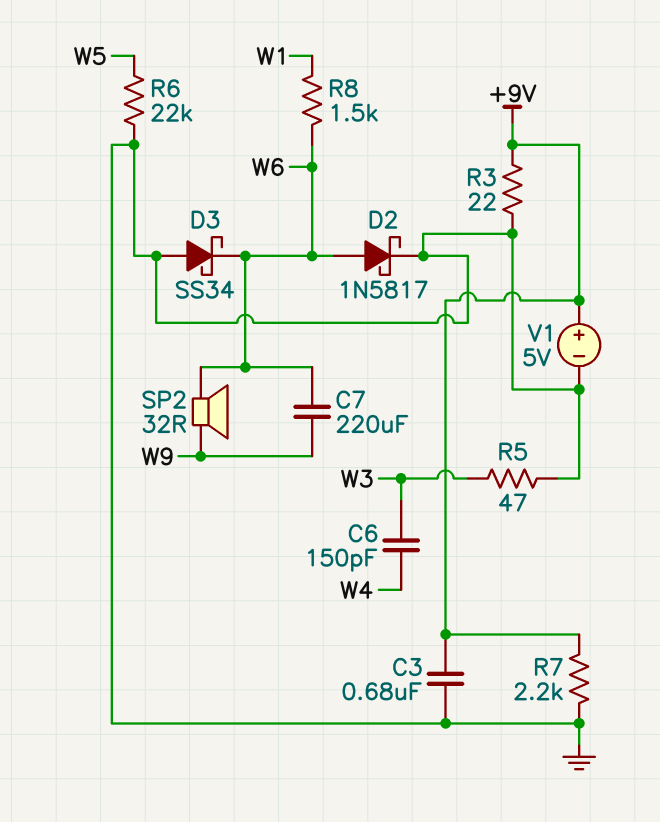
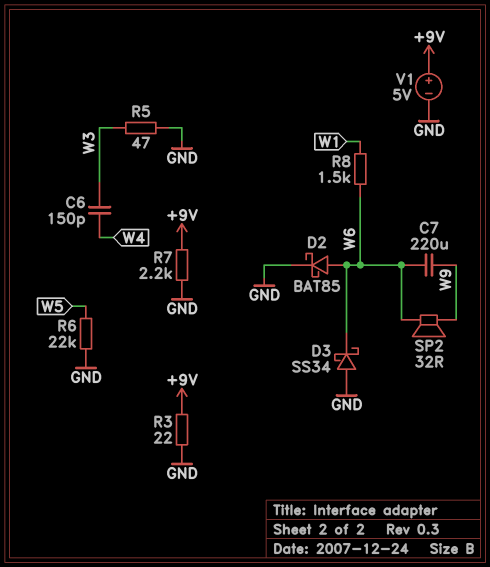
C3: 680nF (+9V, GND) -> none
D2: schottky 1N5817 (A W6, K GND) -> schottky BAT85 (A W6, K GND)

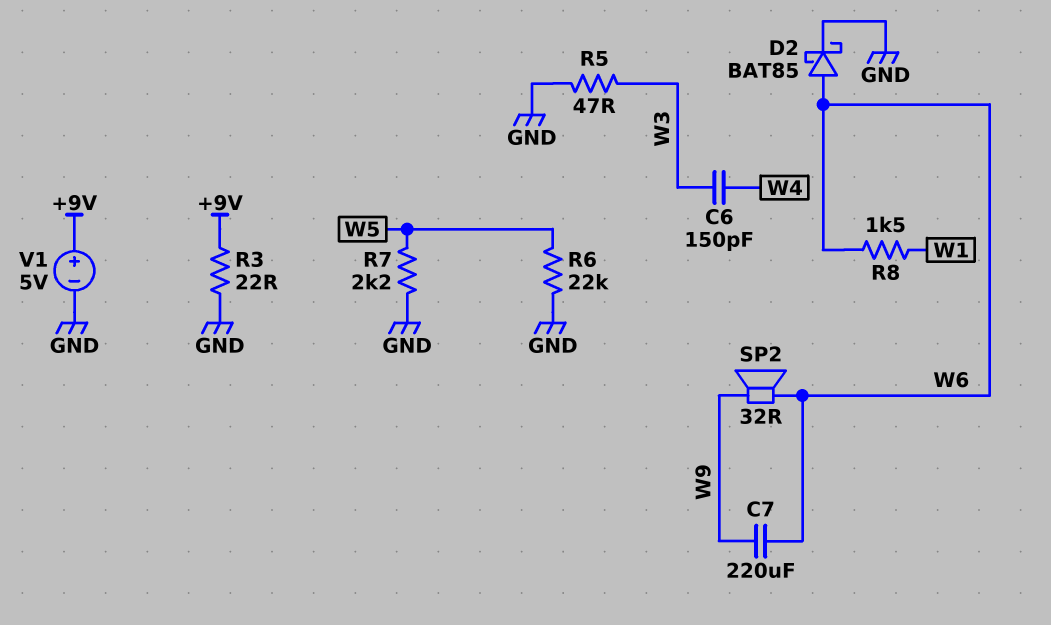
D3: schottky SS34 (A GND, K W6) -> none
R7: 2.2k (+9V, GND) -> 2.2k (GND, W5)

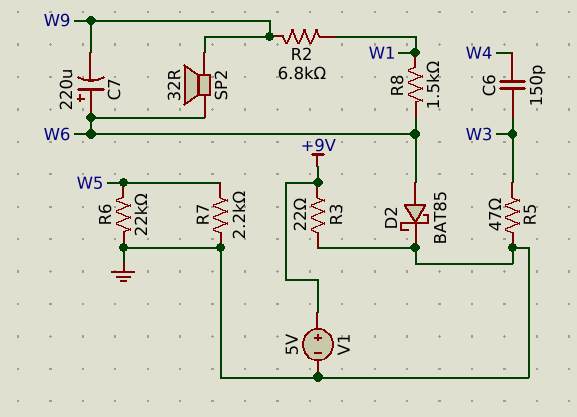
C7: 220uF (W6, W9) -> 220uF (plus W6, minus W9)
R2: none -> 6.8k (W1, W9)

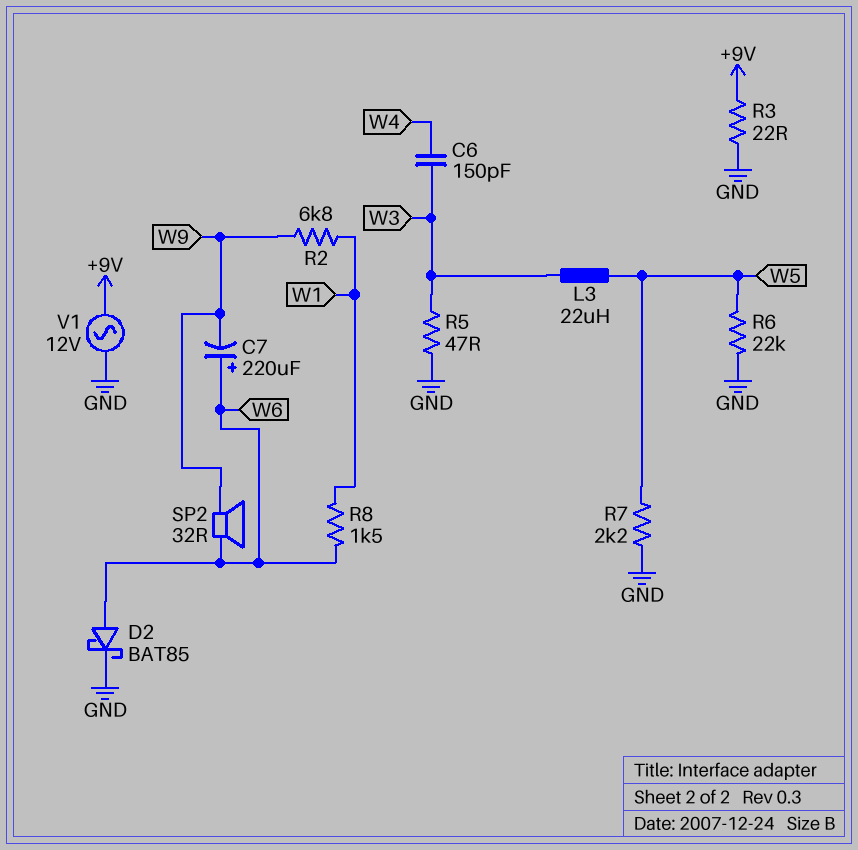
L3: none -> 22uH (W3, W5)
V1: 5V (plus +9V, minus GND) -> AC 12V (+9V, GND)

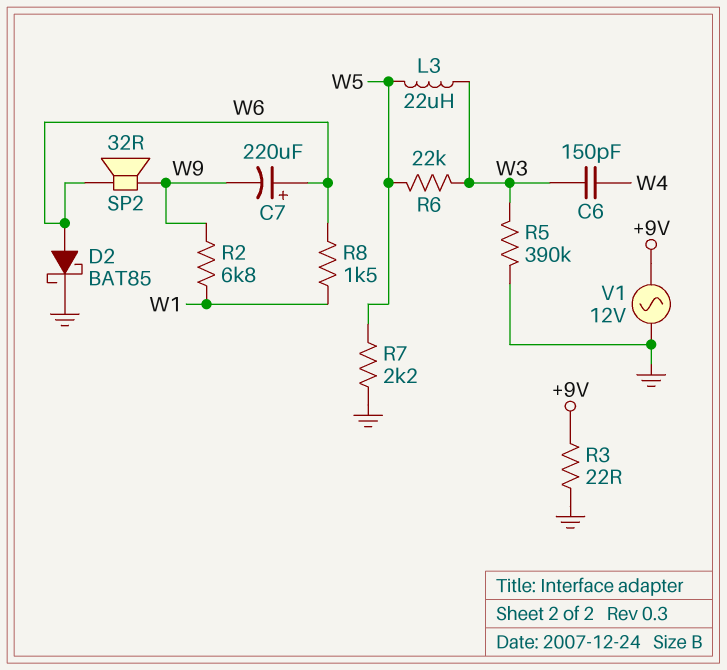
R5: 47 (GND, W3) -> 390k (GND, W3)
R6: 22k (GND, W5) -> 22k (W3, W5)

